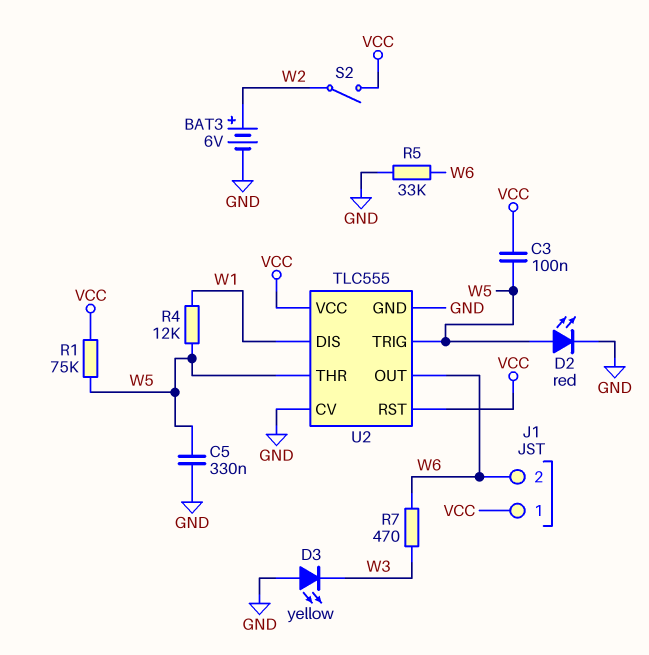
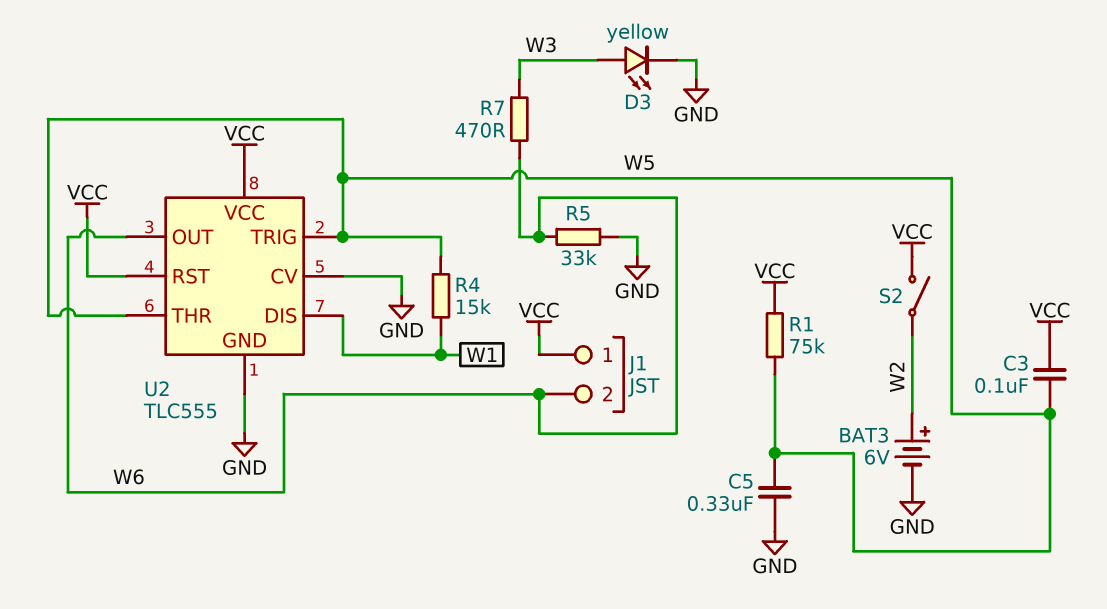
D2: LED red (A W5, K GND) -> none
D3: LED yellow (A GND, K W3) -> LED yellow (A W3, K GND)
R4: 12k (W1, W5) -> 15k (W1, W5)

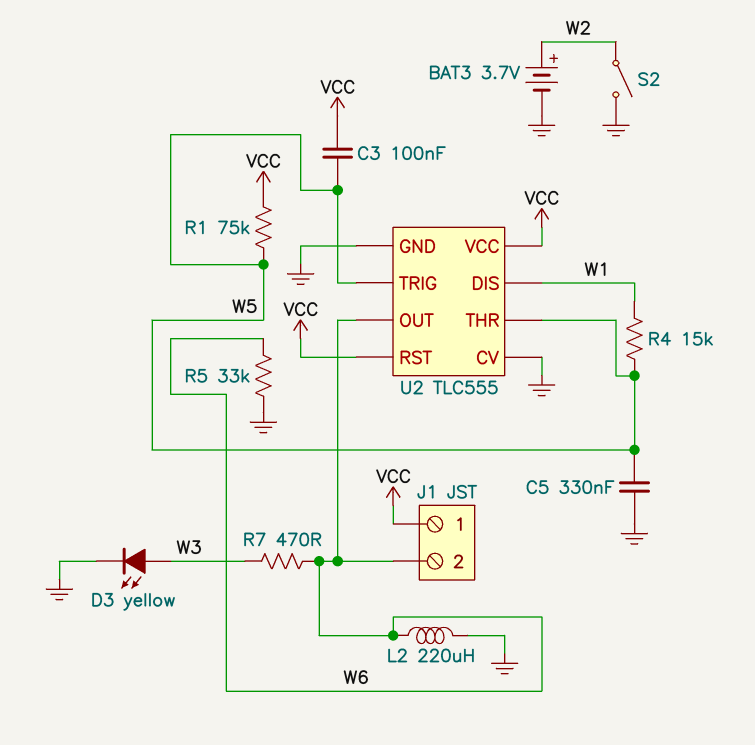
BAT3: 6V (plus W2, minus GND) -> 3.7V (plus W2, minus GND)
L2: none -> 220uH (GND, W6)
S2: switch (VCC, W2) -> switch (GND, W2)

